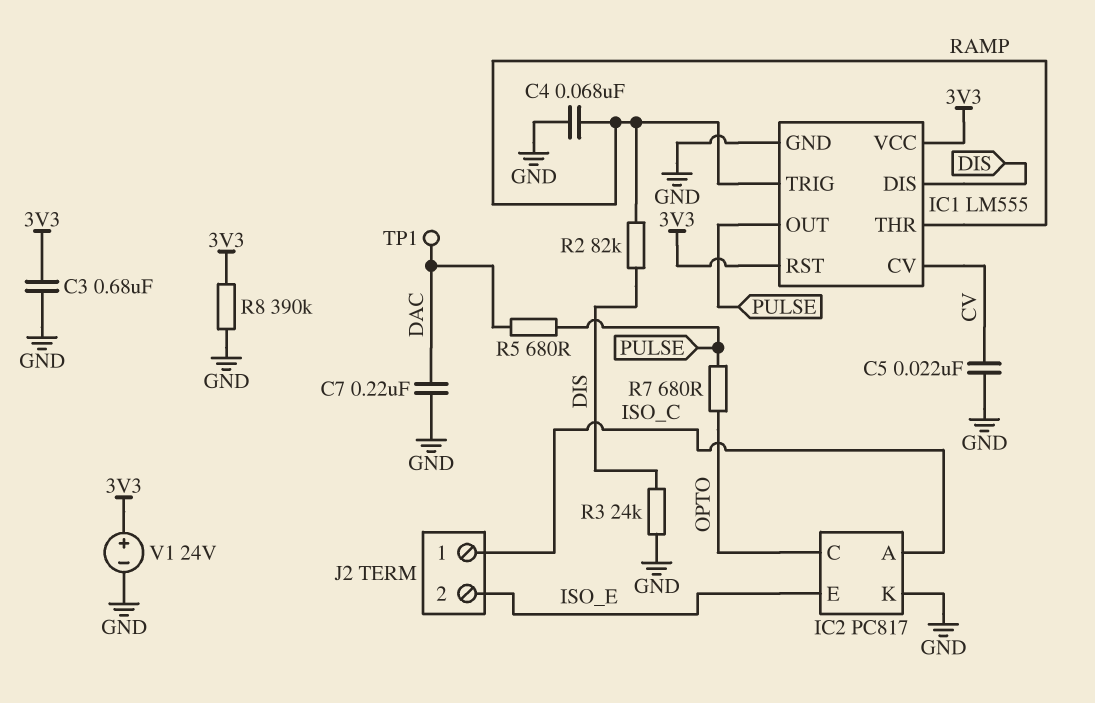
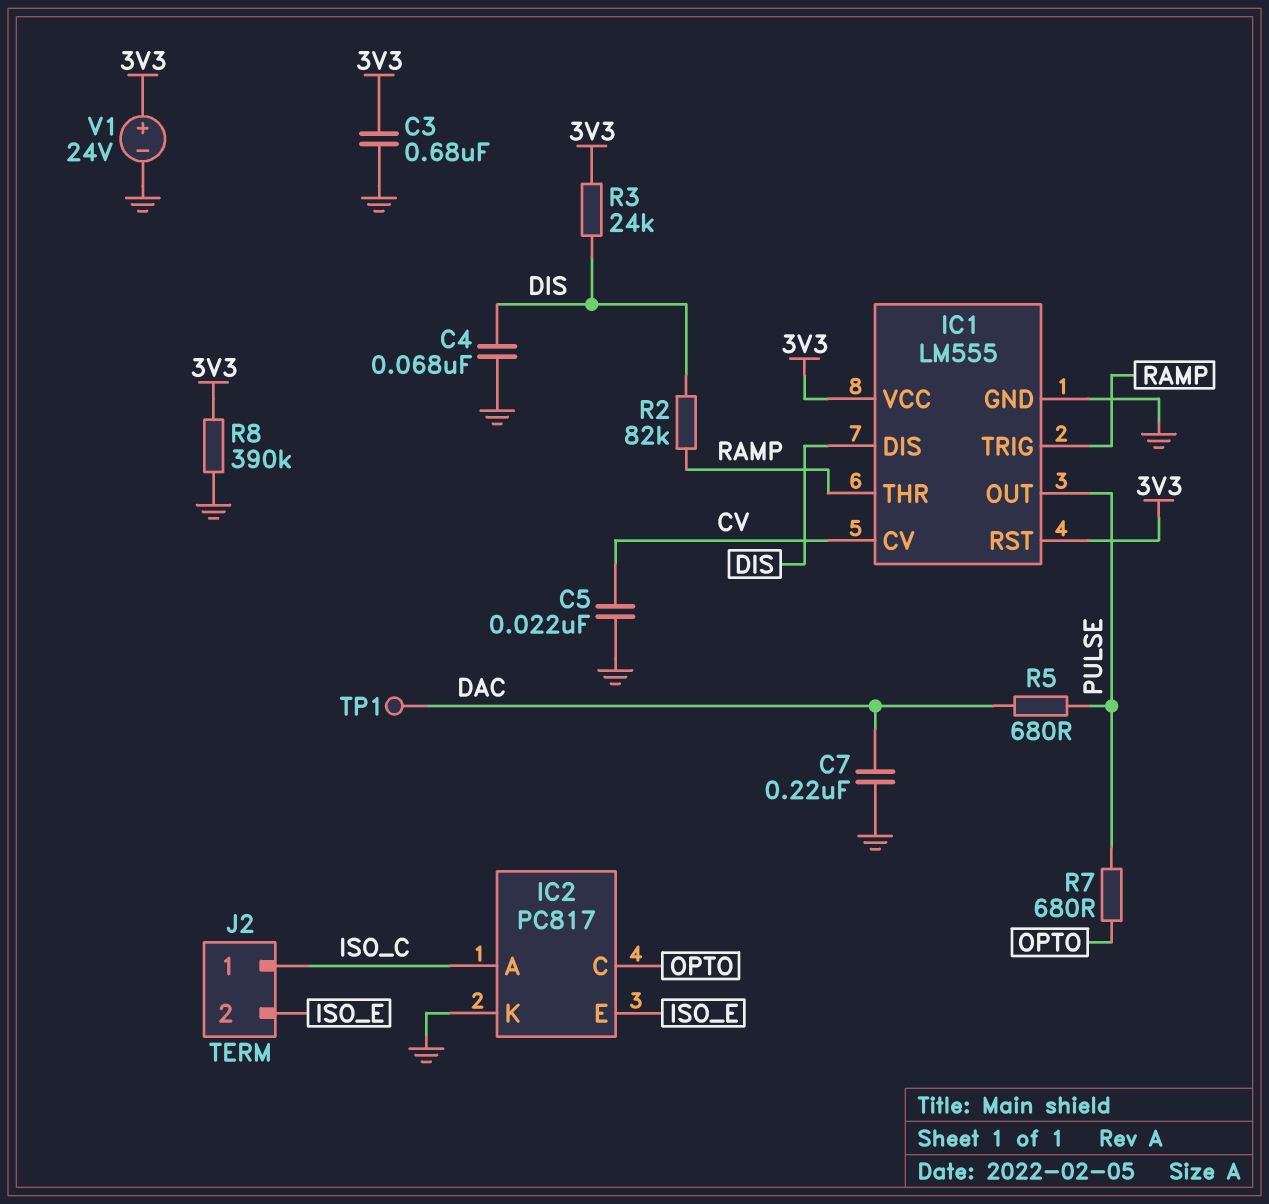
C4: 68nF (GND, RAMP) -> 68nF (DIS, GND)
R3: 24k (DIS, GND) -> 24k (3V3, DIS)

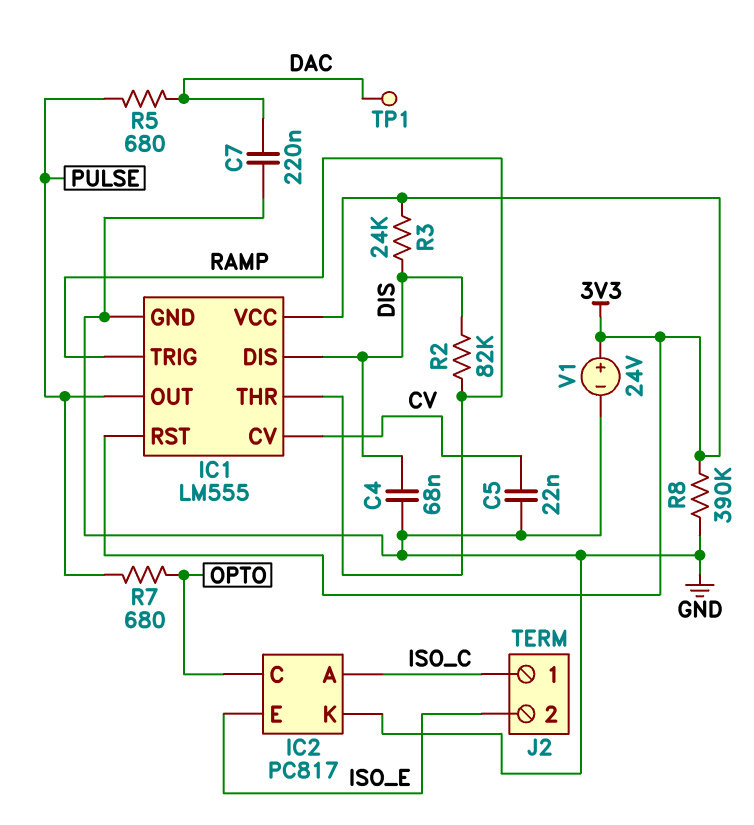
C3: 680nF (3V3, GND) -> none

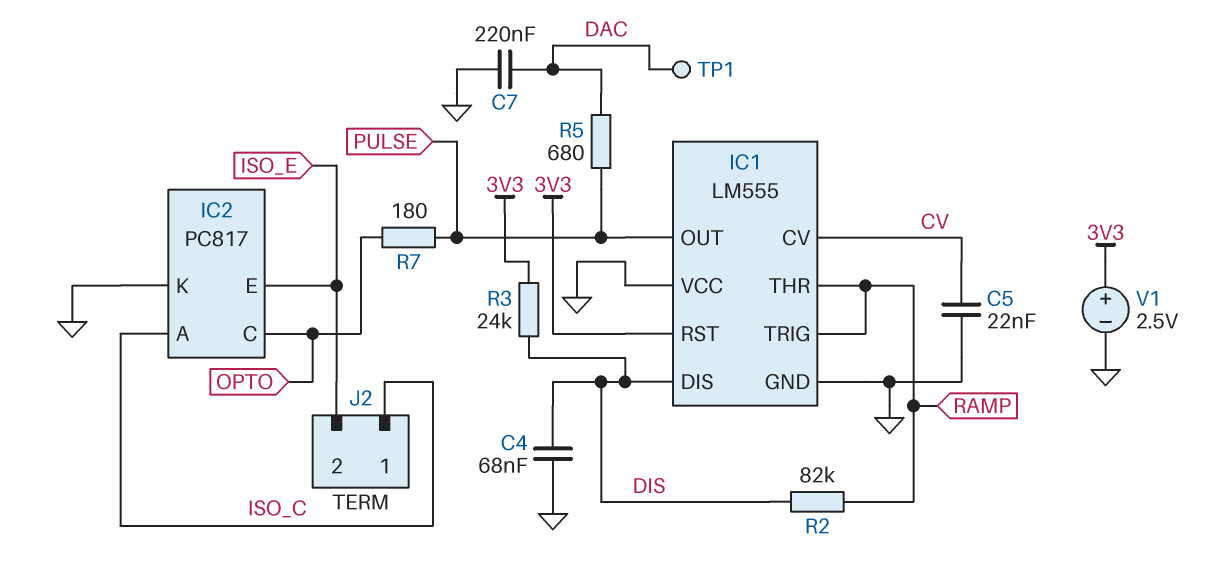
IC1 pin VCC: 3V3 -> GND
R7: 680 (OPTO, PULSE) -> 180 (OPTO, PULSE)
R8: 390k (3V3, GND) -> none
V1: 24V (plus 3V3, minus GND) -> 2.5V (plus 3V3, minus GND)

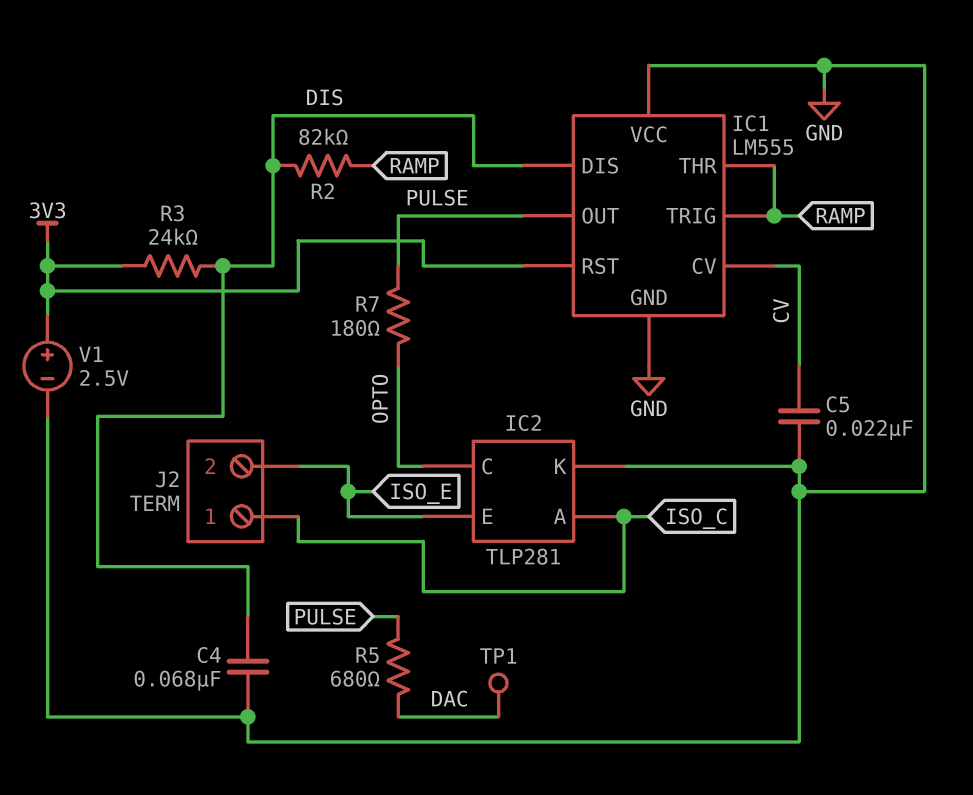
C7: 220nF (DAC, GND) -> none
IC2: PC817 -> TLP281

